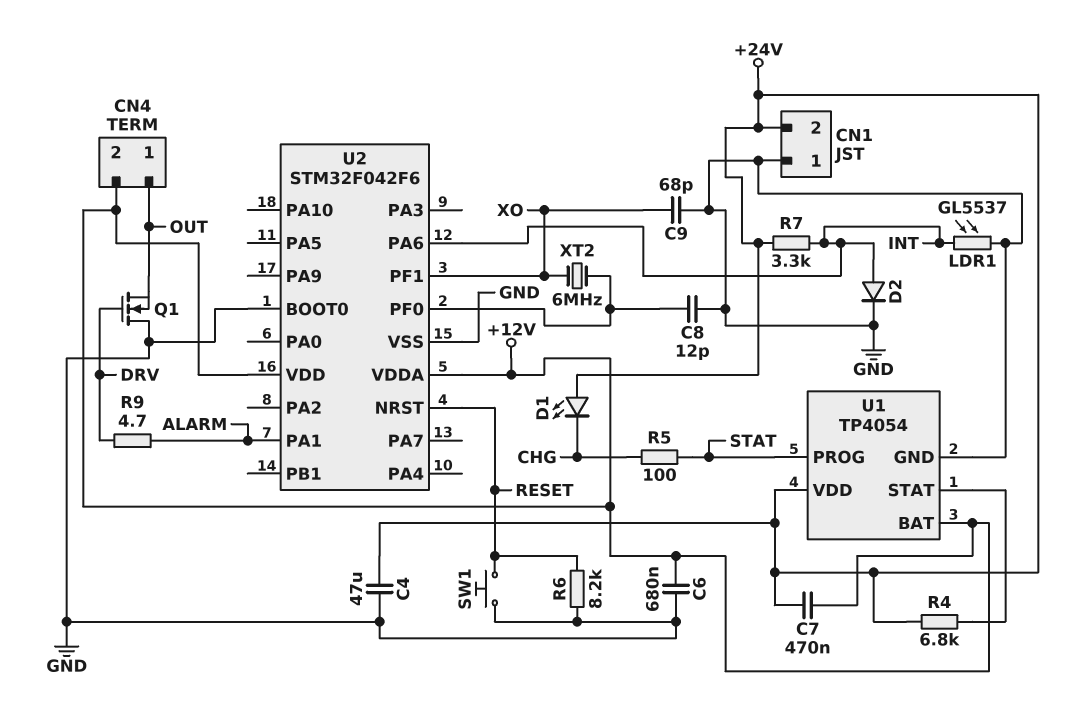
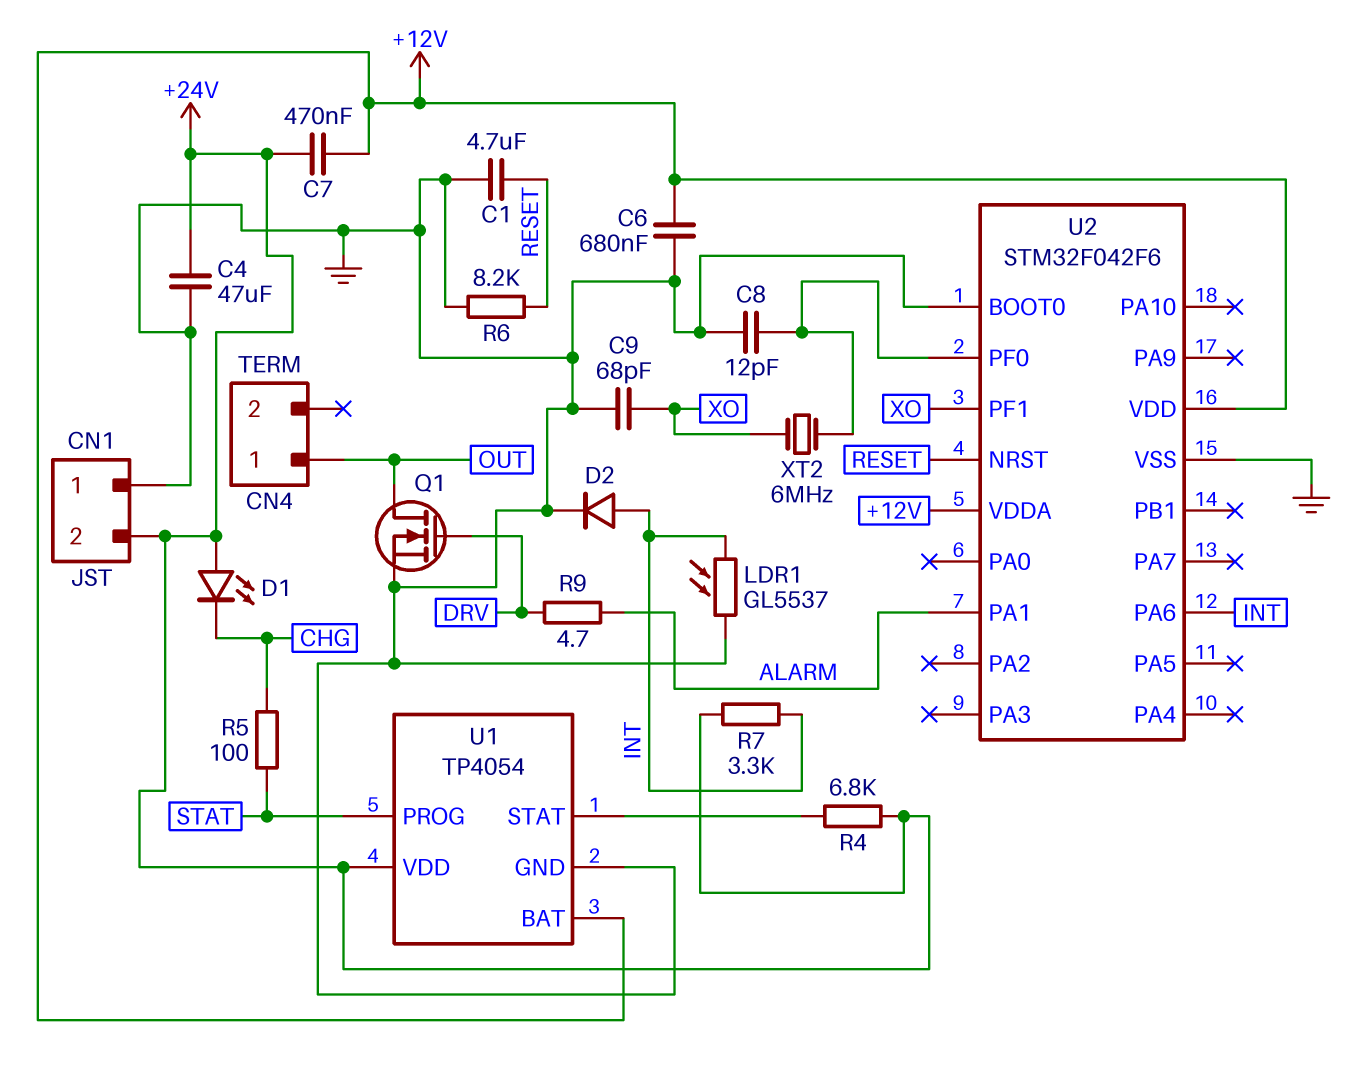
C1: none -> 4.7uF (GND, RESET)
CN4 pin 2: +12V -> none
Q1: NMOS (G DRV, D GND, S OUT) -> NMOS (G DRV, D OUT, S GND)
SW1: button (GND, RESET) -> none

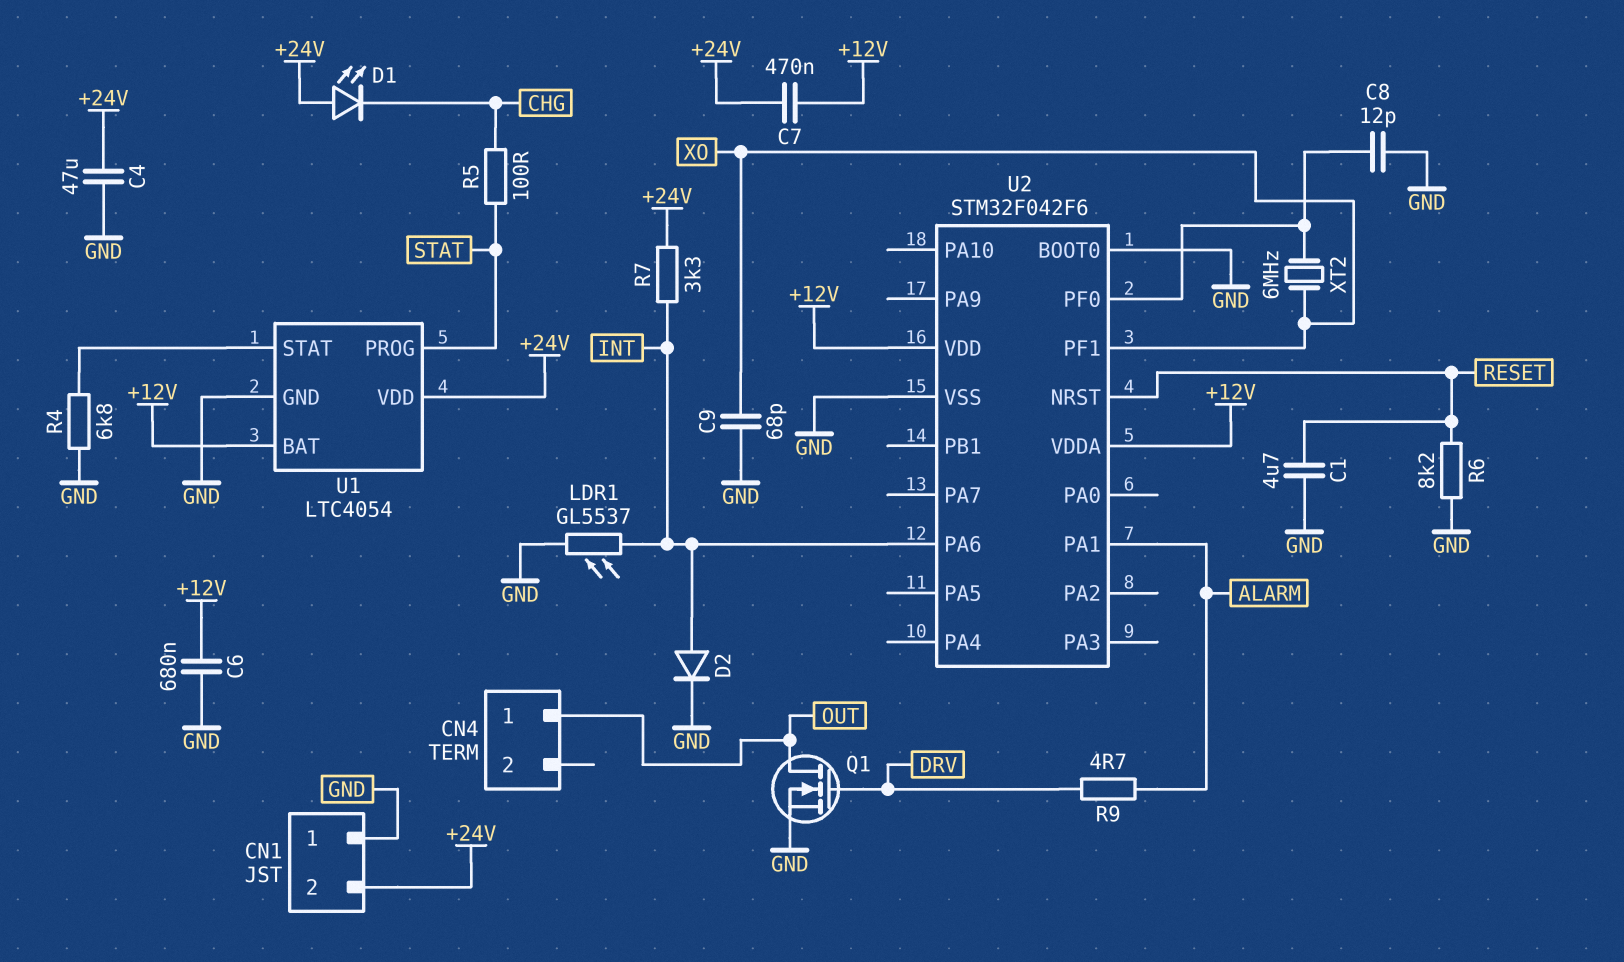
R4: 6.8k (+24V, U1/STAT) -> 6.8k (GND, U1/STAT)
U1: TP4054 -> LTC4054

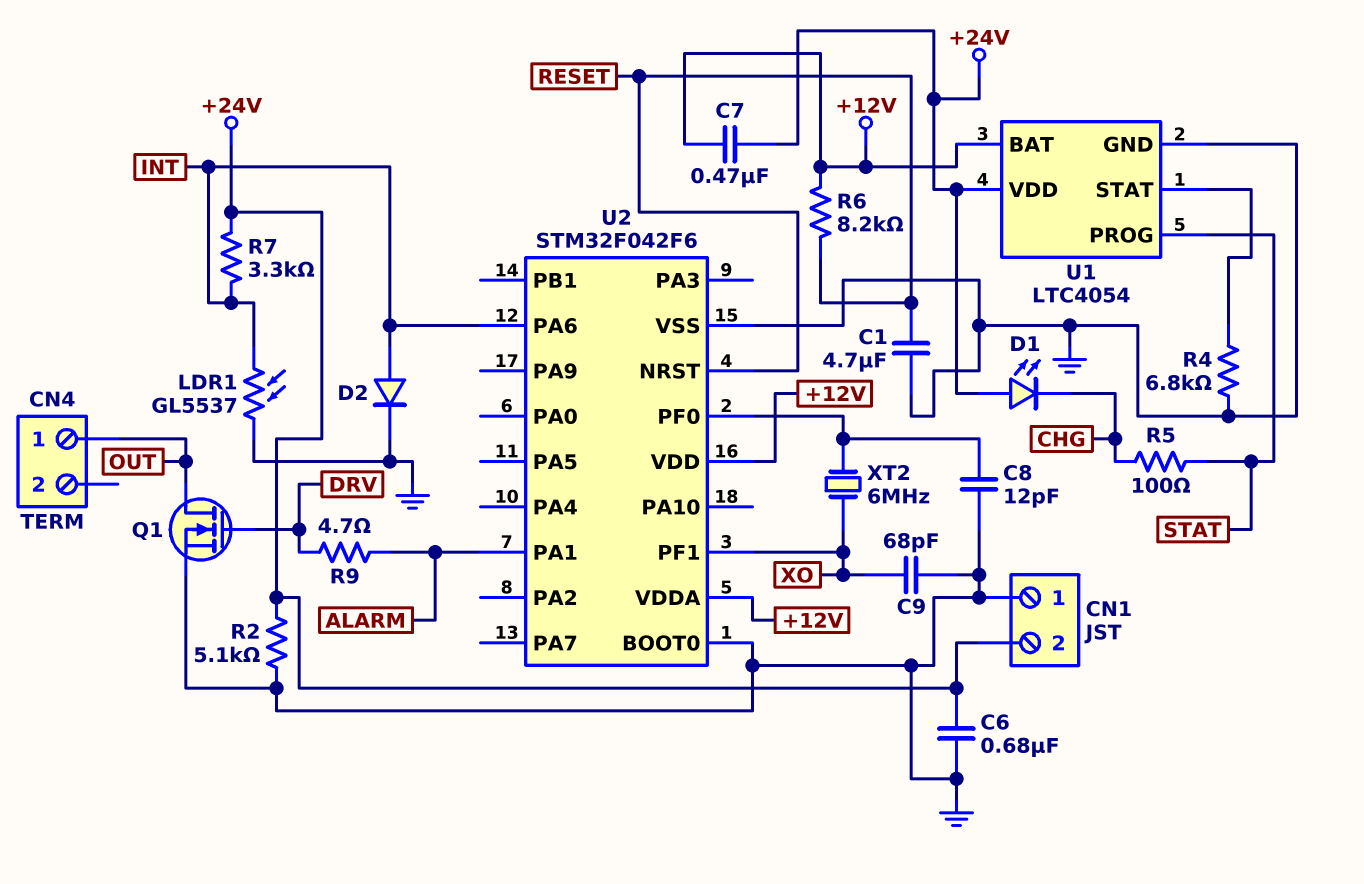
C4: 47uF (+24V, GND) -> none
C6: 680nF (+12V, GND) -> 680nF (+24V, GND)
R2: none -> 5.1k (+24V, GND)
R6: 8.2k (GND, RESET) -> 8.2k (+12V, RESET)

